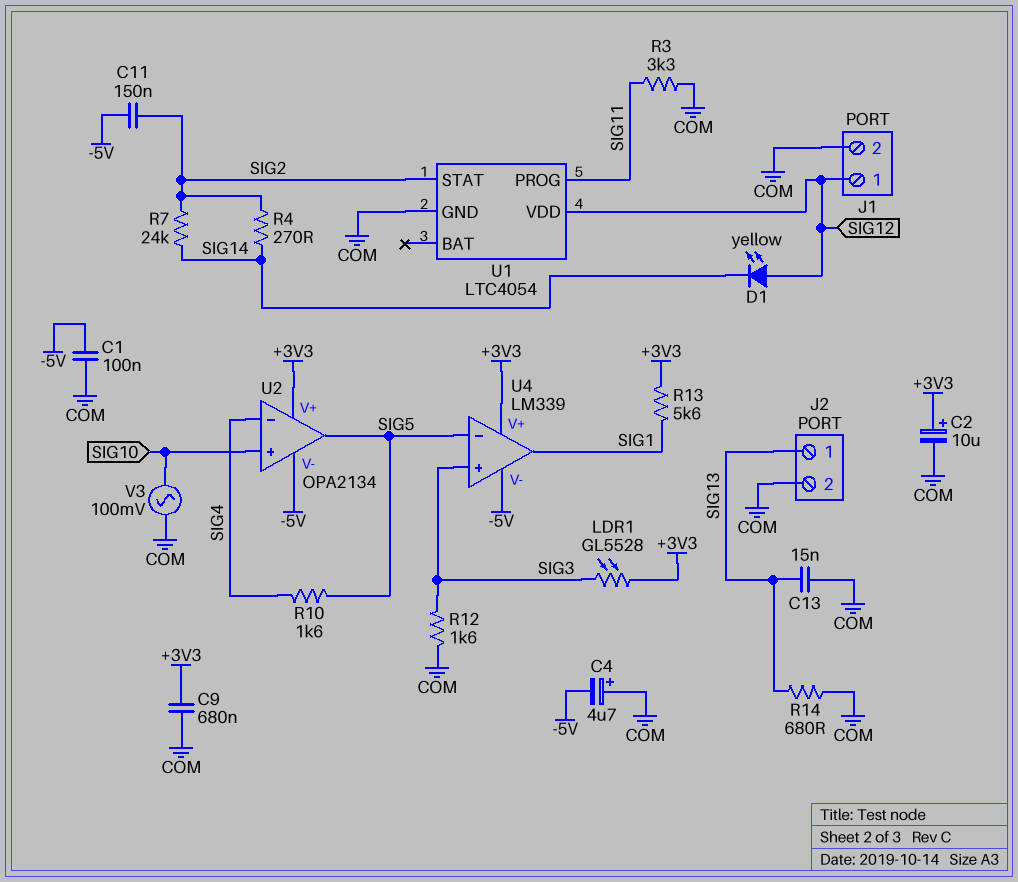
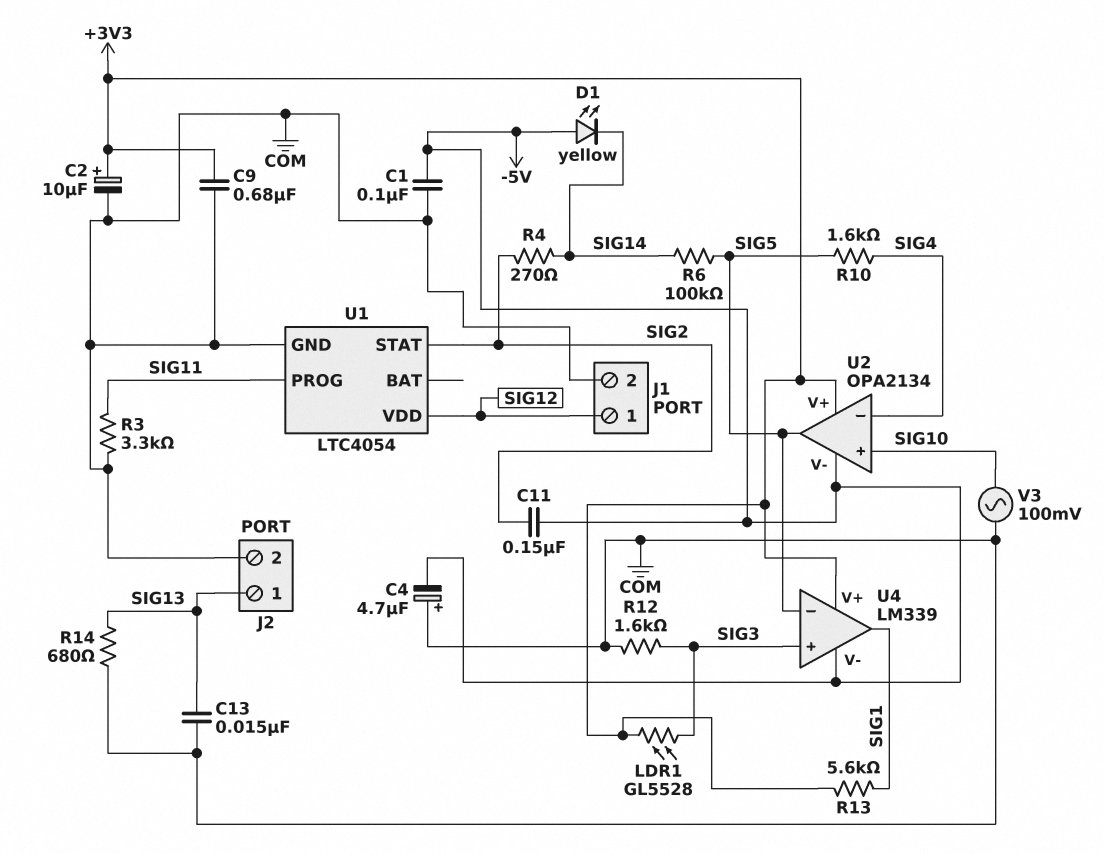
D1: LED yellow (A SIG12, K SIG14) -> LED yellow (A -5V, K SIG14)
R6: none -> 100k (SIG5, SIG14)
R7: 24k (SIG2, SIG14) -> none

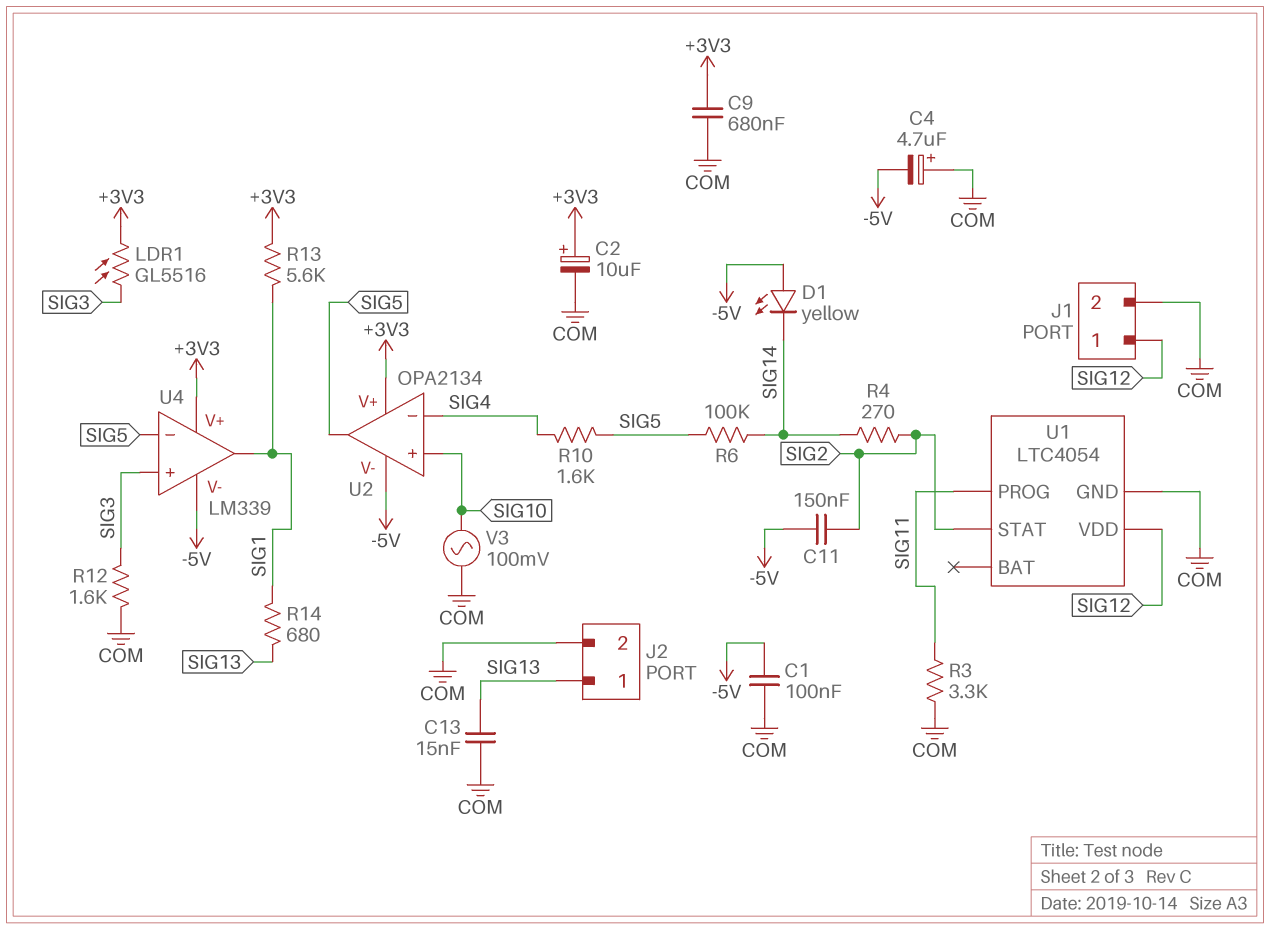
LDR1: GL5528 (+3V3, SIG3) -> GL5516 (+3V3, SIG3)
R14: 680 (COM, SIG13) -> 680 (SIG1, SIG13)

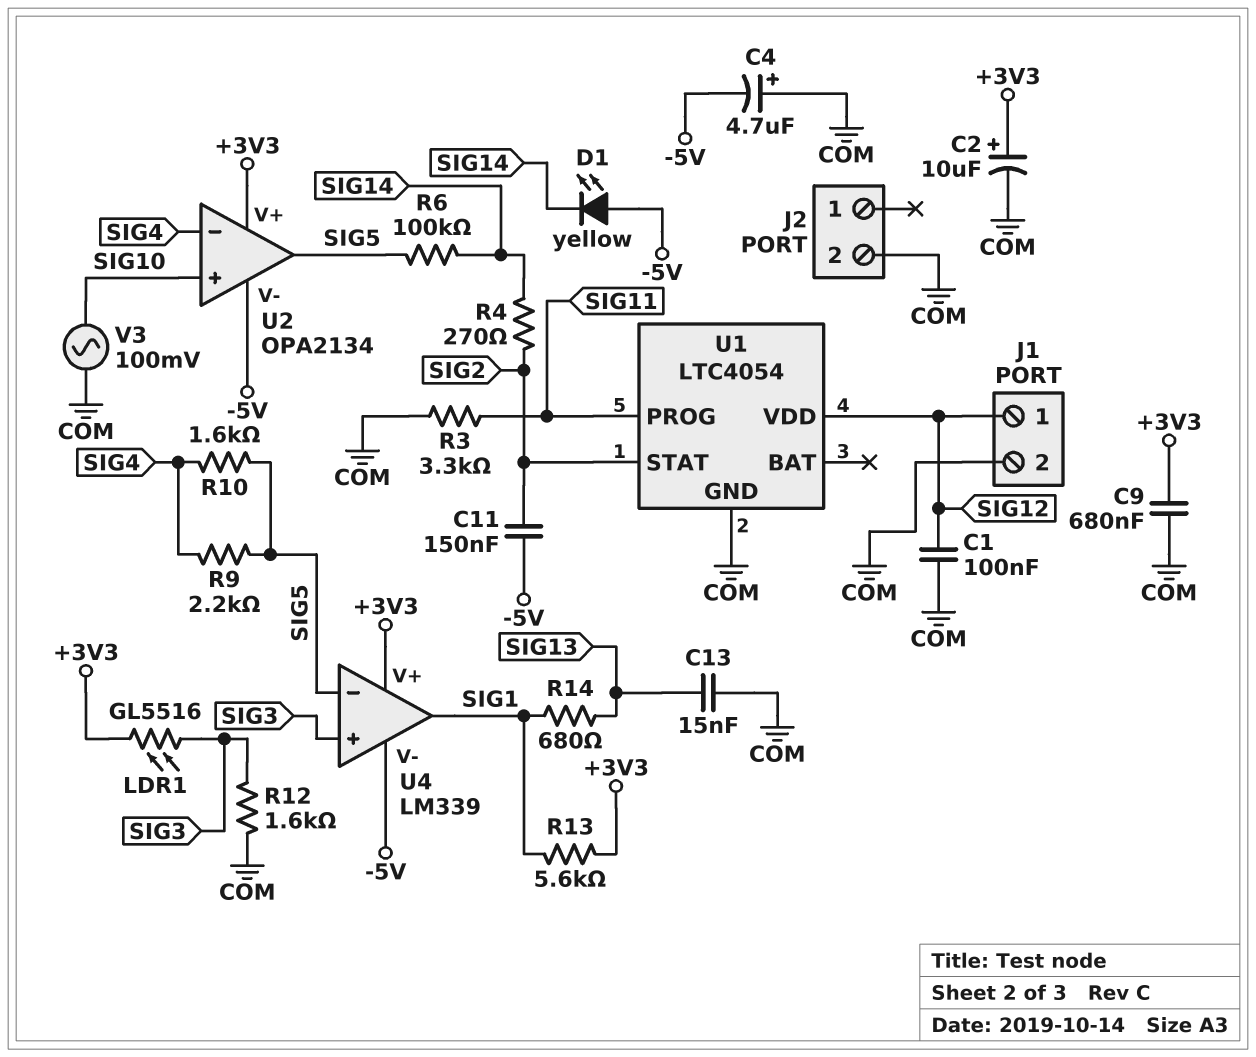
C1: 100nF (-5V, COM) -> 100nF (COM, SIG12)
J2 pin 1: SIG13 -> none
R9: none -> 2.2k (SIG4, SIG5)

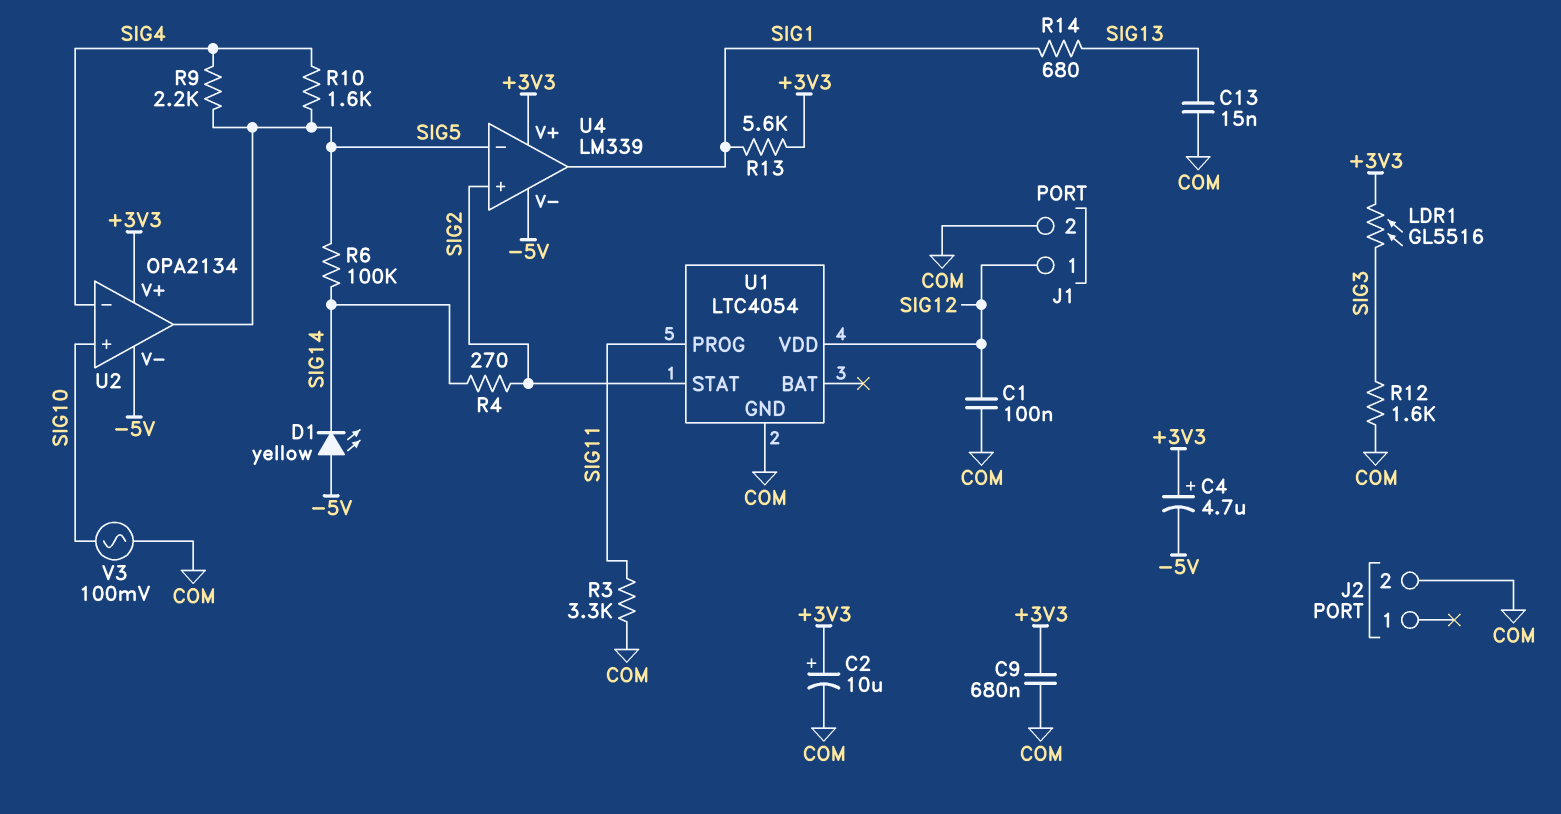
C4: 4.7uF (plus COM, minus -5V) -> 4.7uF (plus +3V3, minus -5V)
C11: 150nF (-5V, SIG2) -> none
U4 pin in+: SIG3 -> SIG2

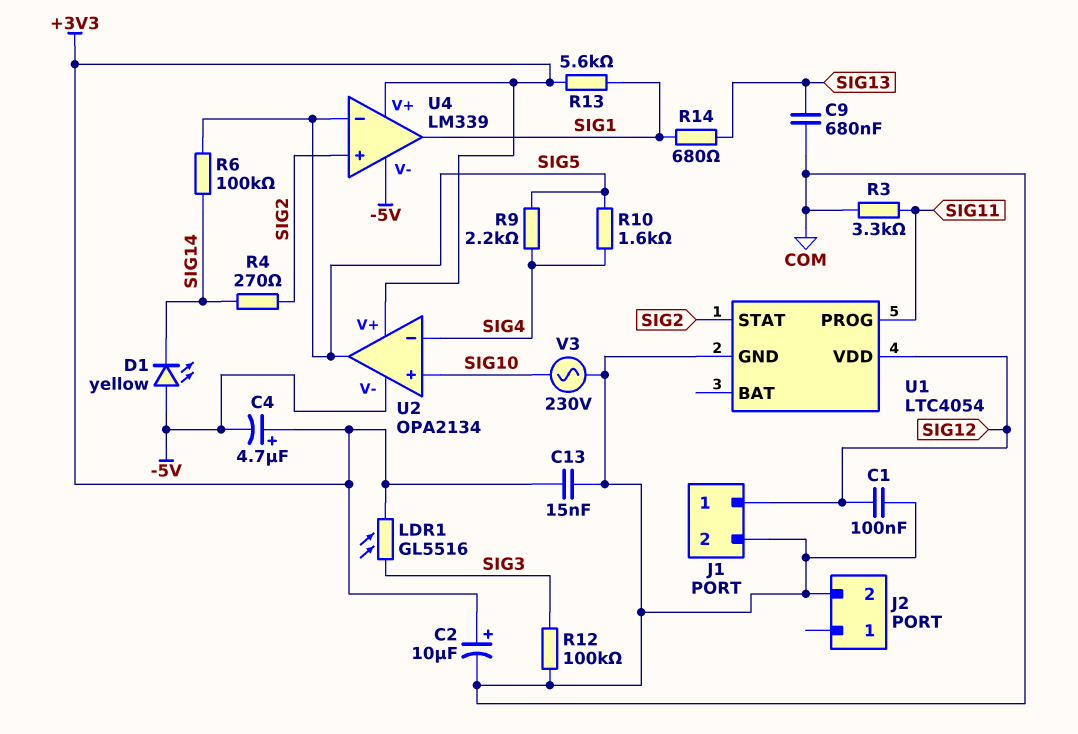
C9: 680nF (+3V3, COM) -> 680nF (COM, SIG13)
C13: 15nF (COM, SIG13) -> 15nF (+3V3, COM)
R12: 1.6k (COM, SIG3) -> 100k (COM, SIG3)
V3: AC 100mV (COM, SIG10) -> AC 230V (COM, SIG10)

